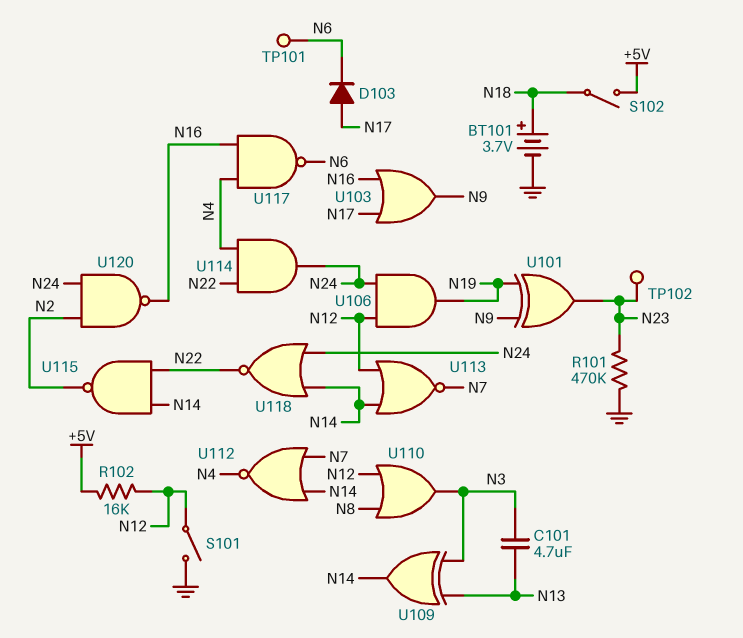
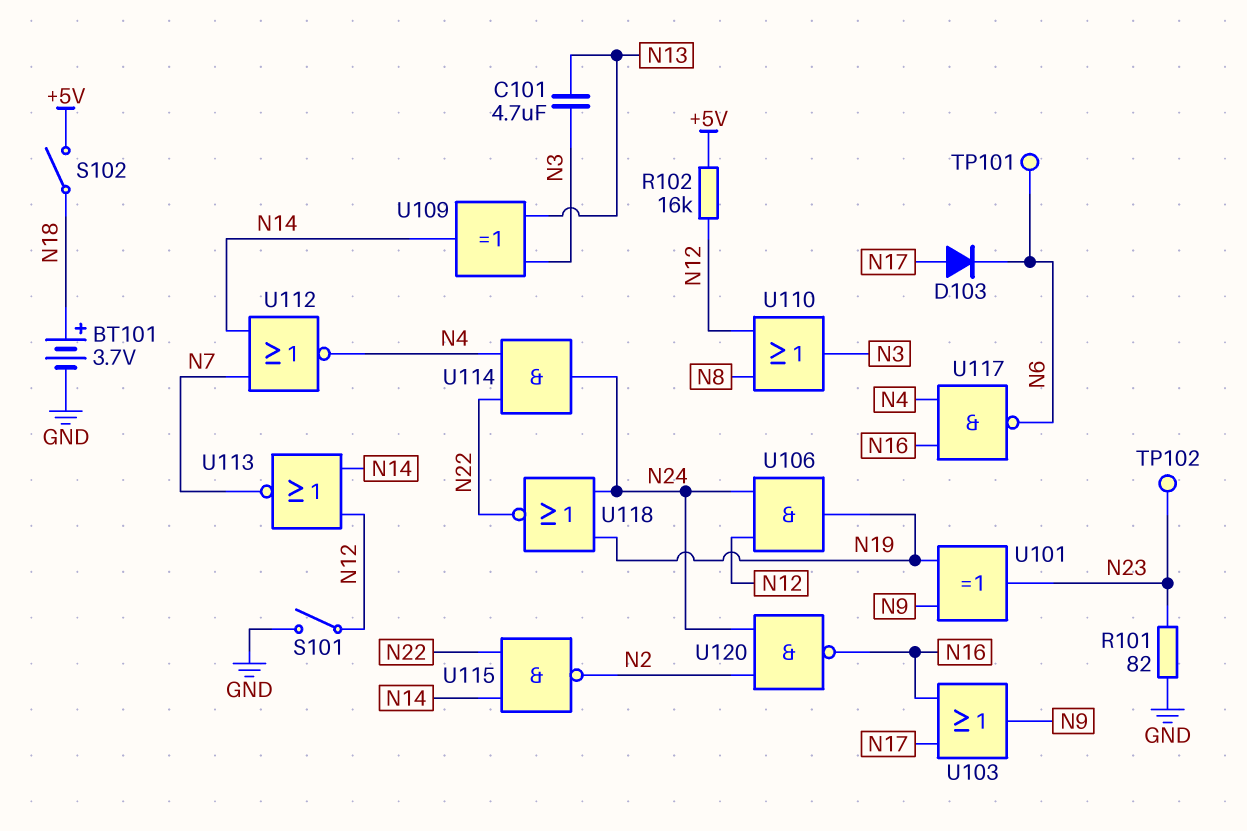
R101: 470k (GND, N23) -> 82 (GND, N23)
U118: NOR (in N14, in N24, out N22) -> NOR (in N19, in N24, out N22)

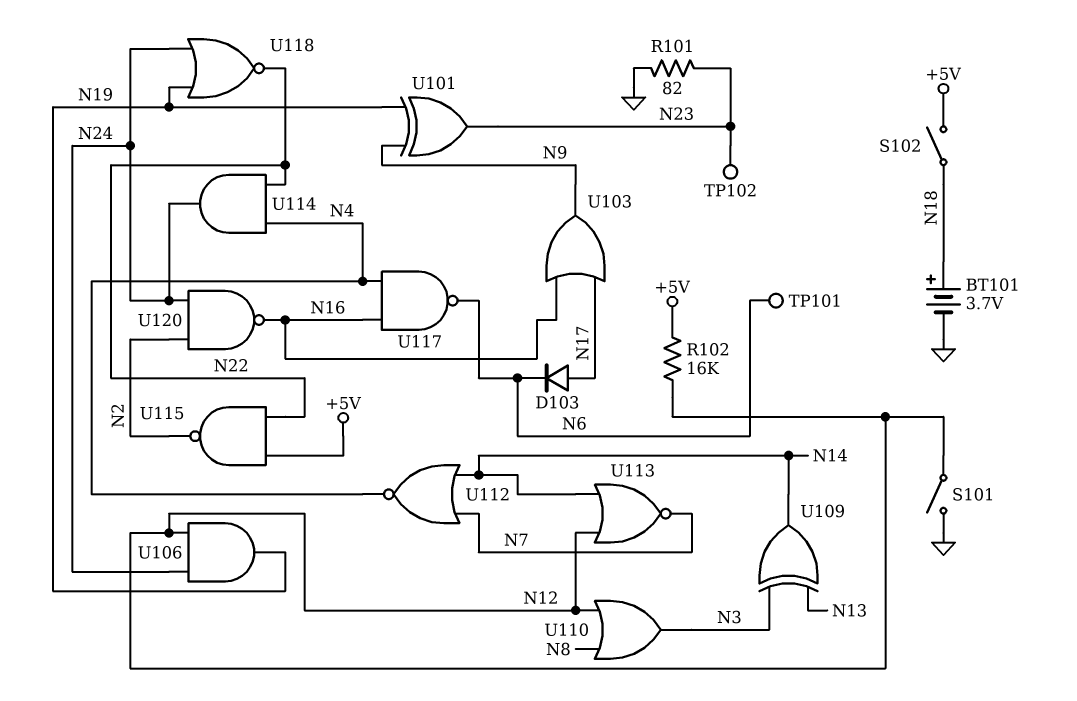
C101: 4.7uF (N3, N13) -> none
U115: NAND (in N14, in N22, out N2) -> NAND (in +5V, in N22, out N2)

